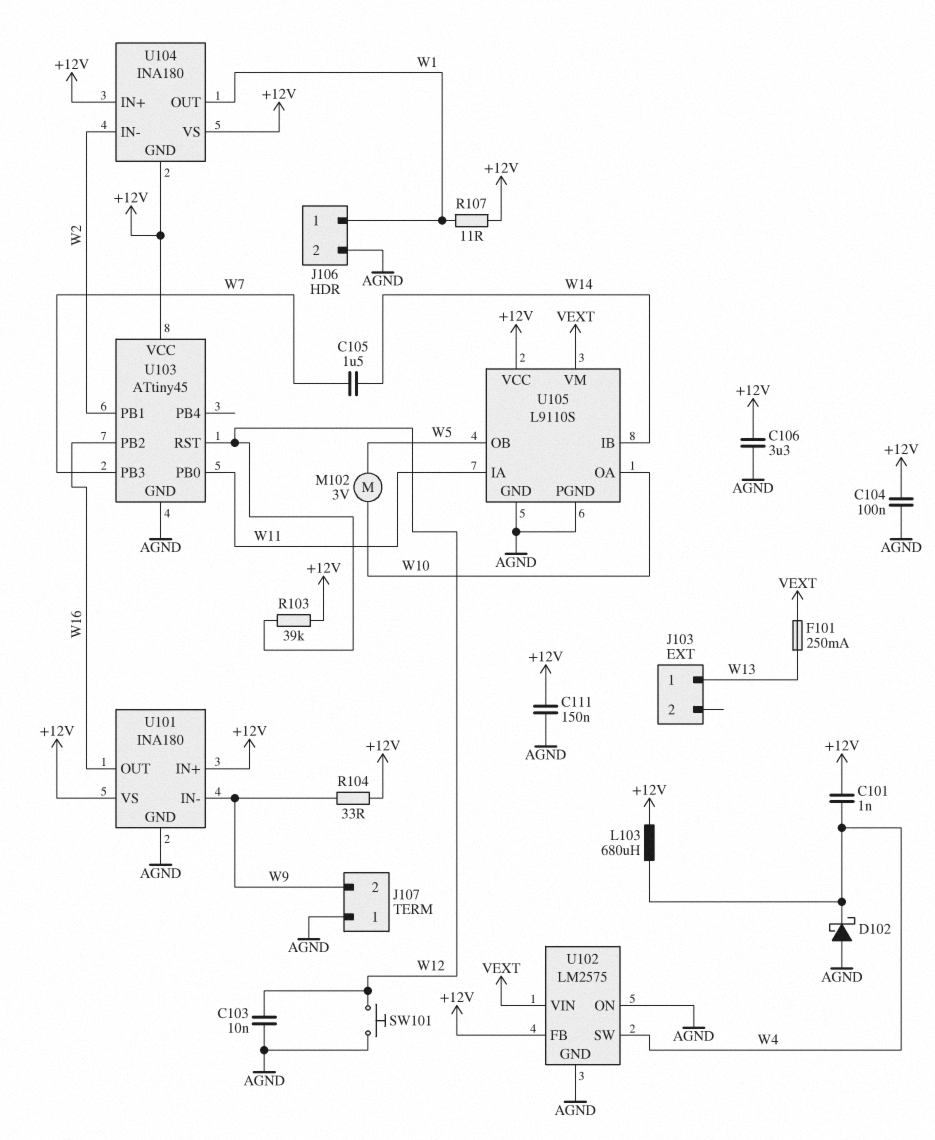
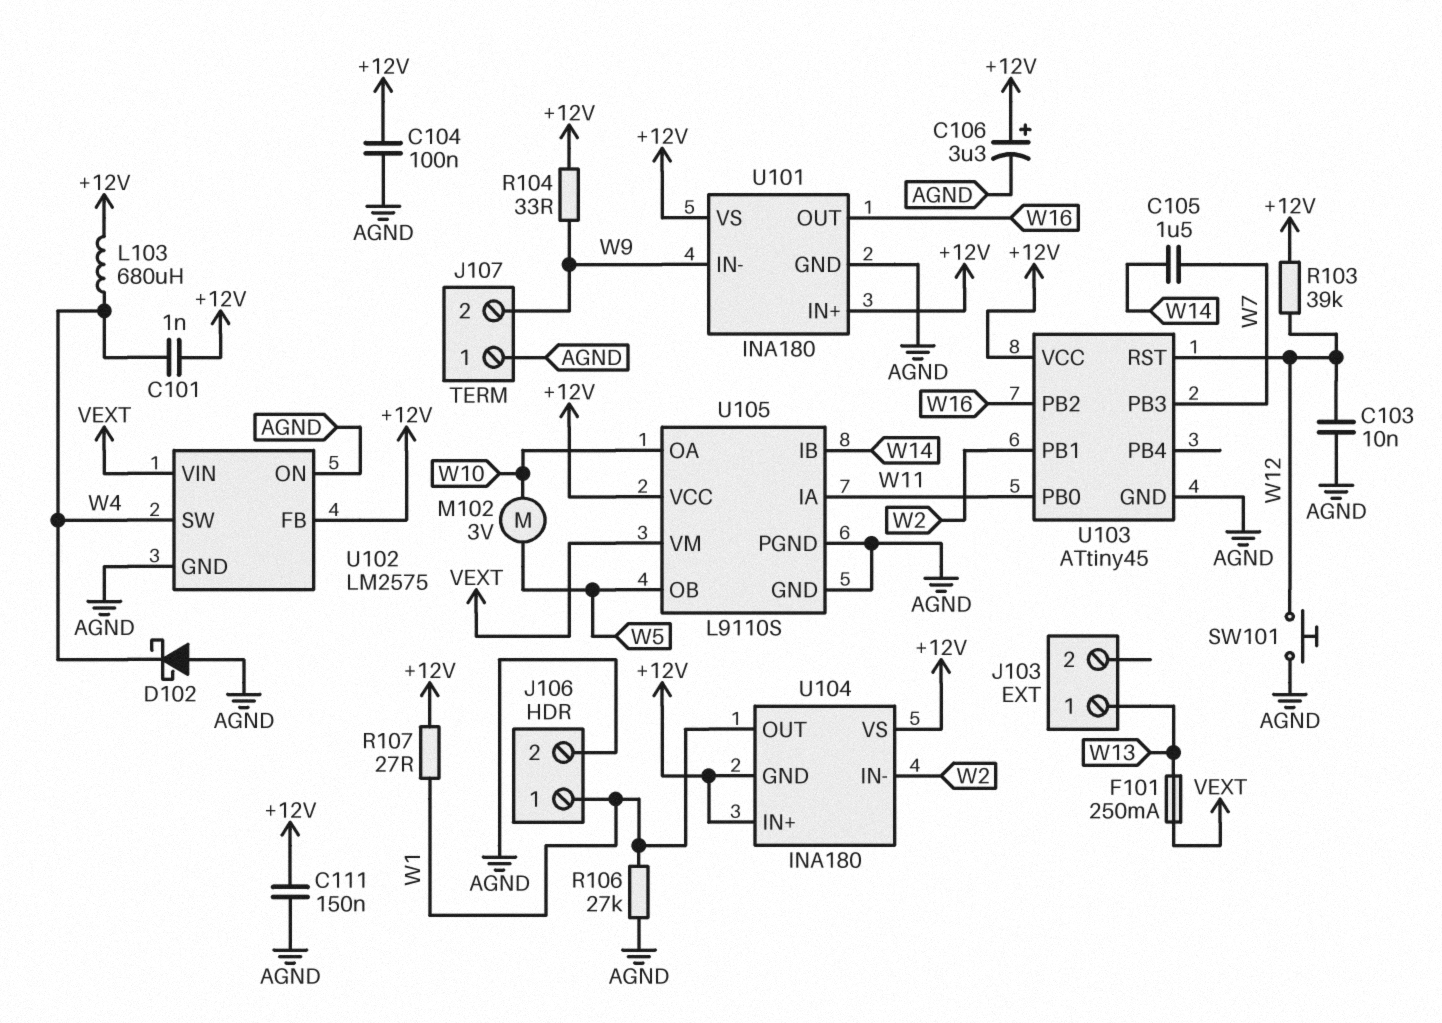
C106: 3.3uF (+12V, AGND) -> 3.3uF (plus +12V, minus AGND)
R106: none -> 27k (AGND, W1)
R107: 11 (+12V, W1) -> 27 (+12V, W1)

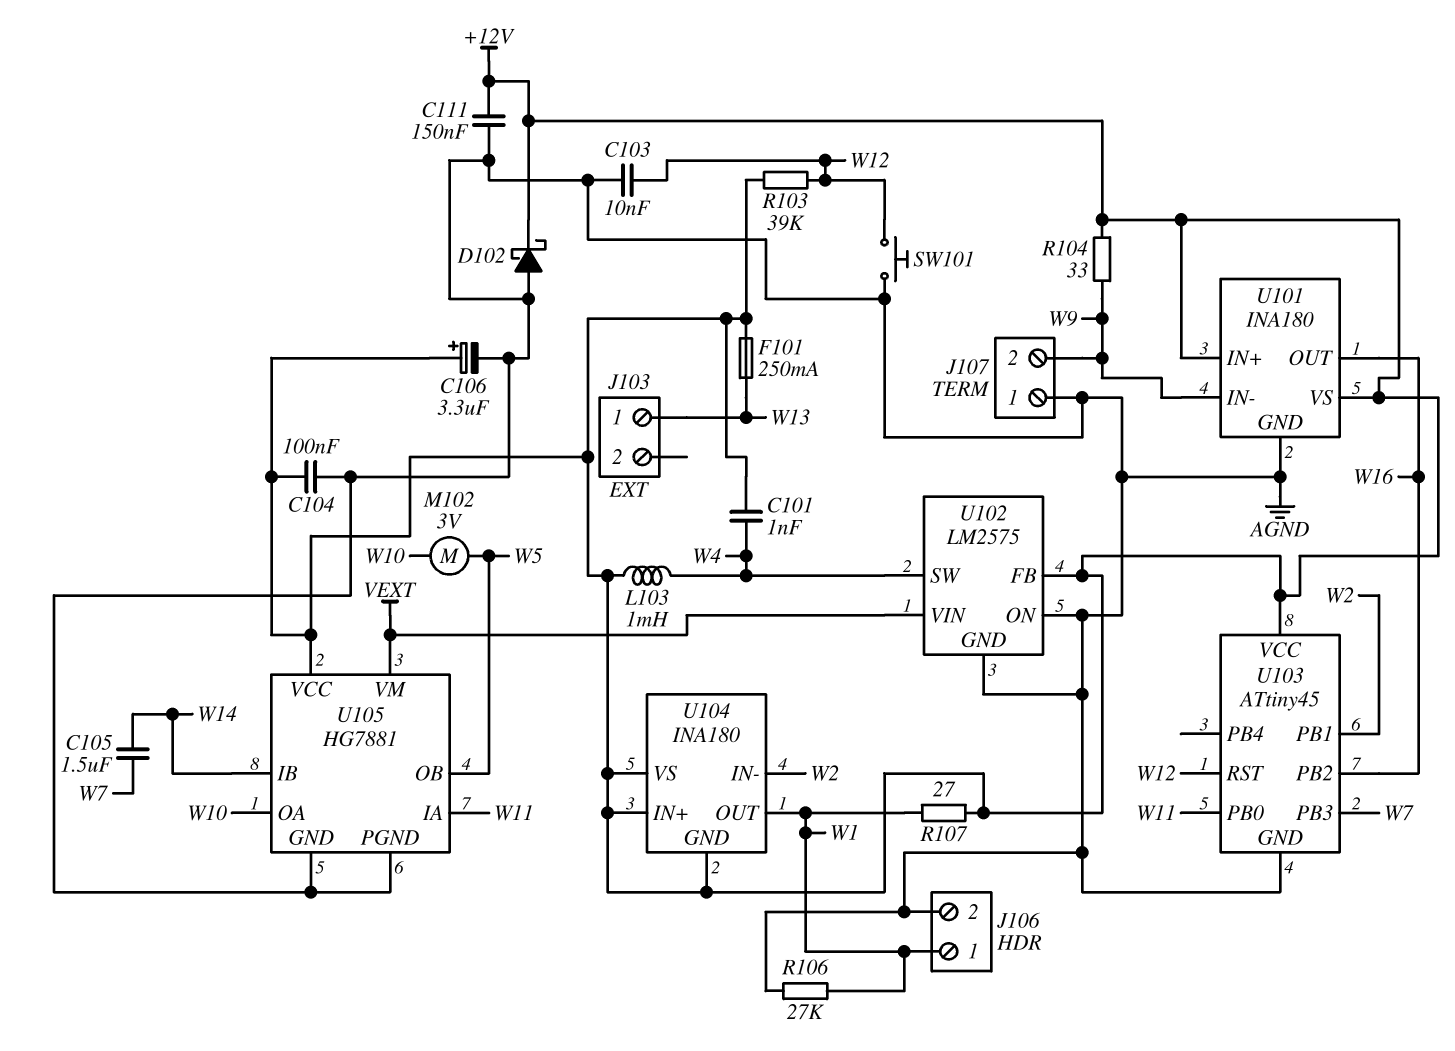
D102: schottky (A AGND, K W4) -> schottky (A AGND, K +12V)
F101: 250mA (VEXT, W13) -> 250mA (+12V, W13)
L103: 680uH (+12V, W4) -> 1mH (+12V, W4)
U105: L9110S -> HG7881

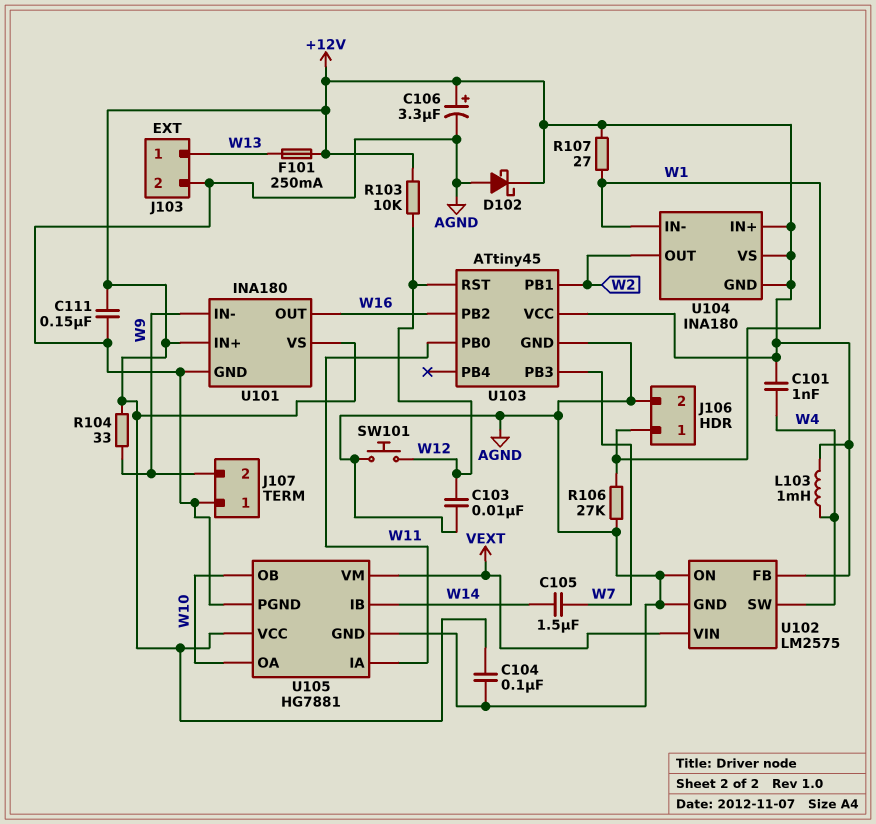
J103 pin 2: none -> AGND
M102: motor 3V (W5, W10) -> none
R103: 39k (+12V, W12) -> 10k (+12V, W12)
U104 pin IN-: W2 -> W1
U104 pin OUT: W1 -> W2
U105 pin OB: W5 -> W10

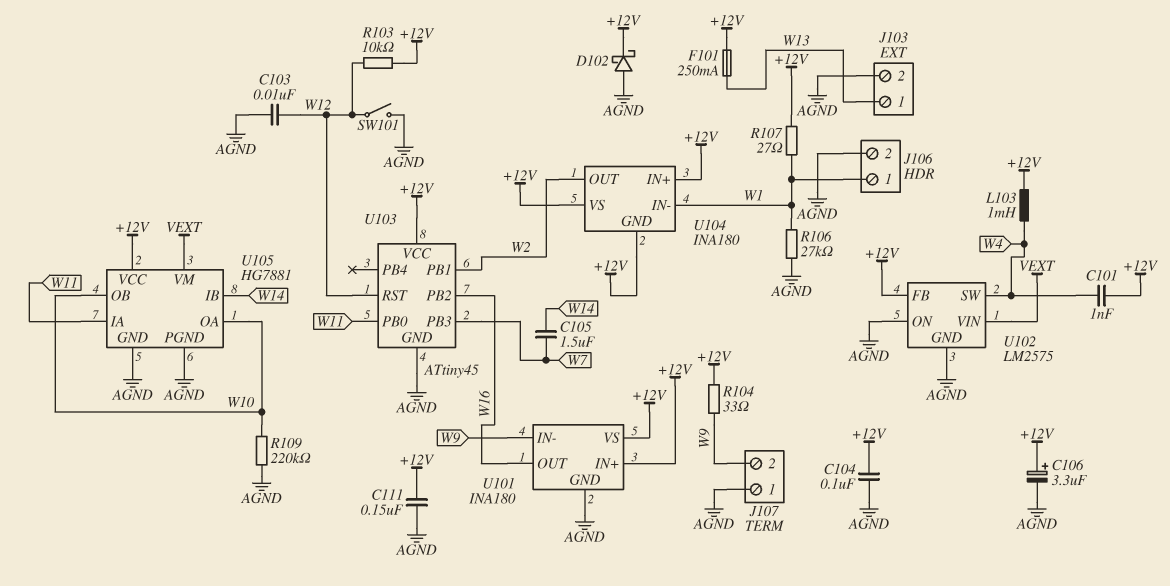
R109: none -> 220k (AGND, W10)
SW101: button (AGND, W12) -> switch (AGND, W12)

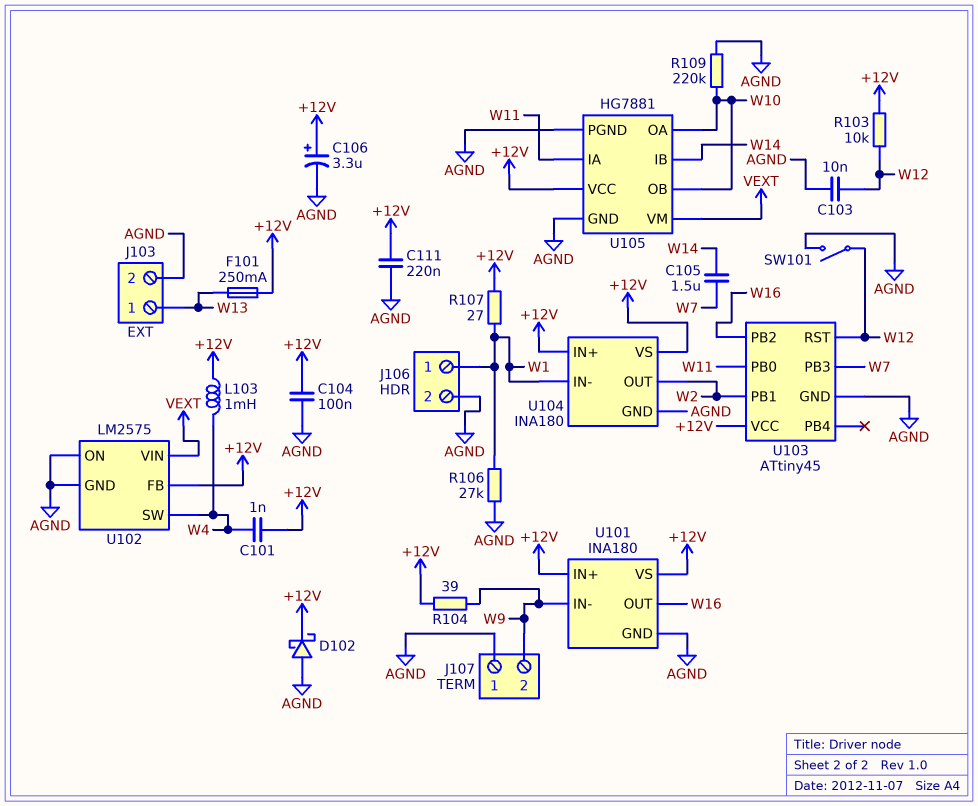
C111: 150nF (+12V, AGND) -> 220nF (+12V, AGND)
R104: 33 (+12V, W9) -> 39 (+12V, W9)
U104 pin GND: +12V -> AGND

